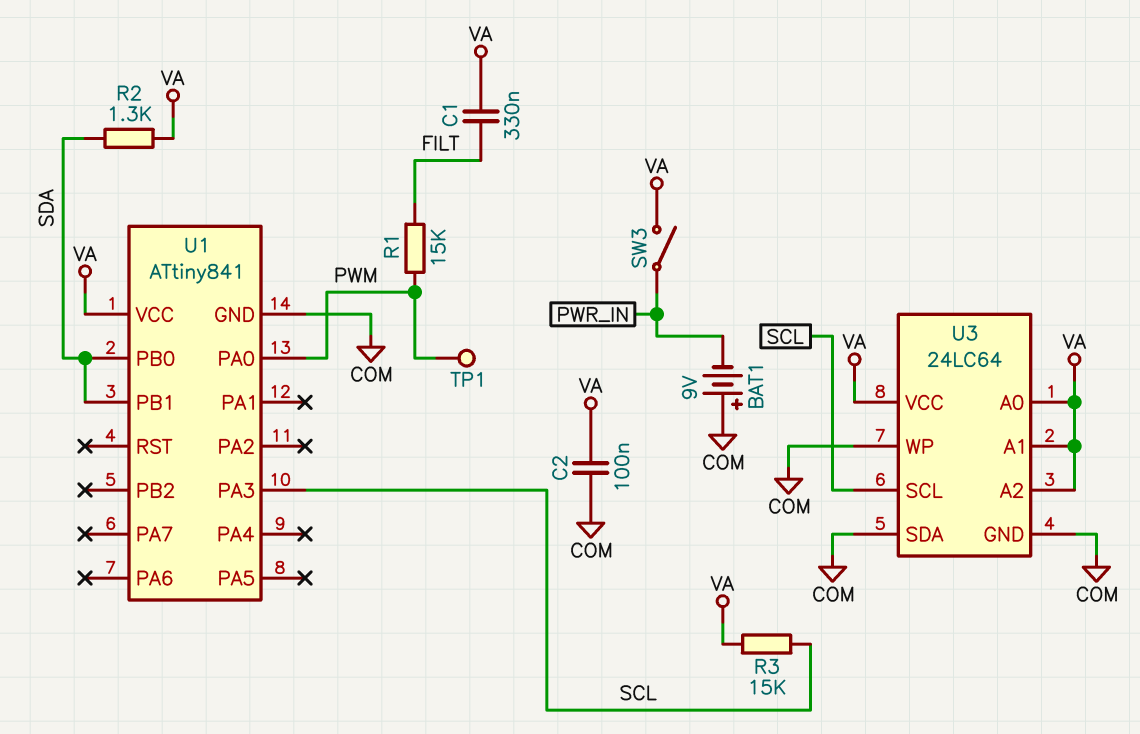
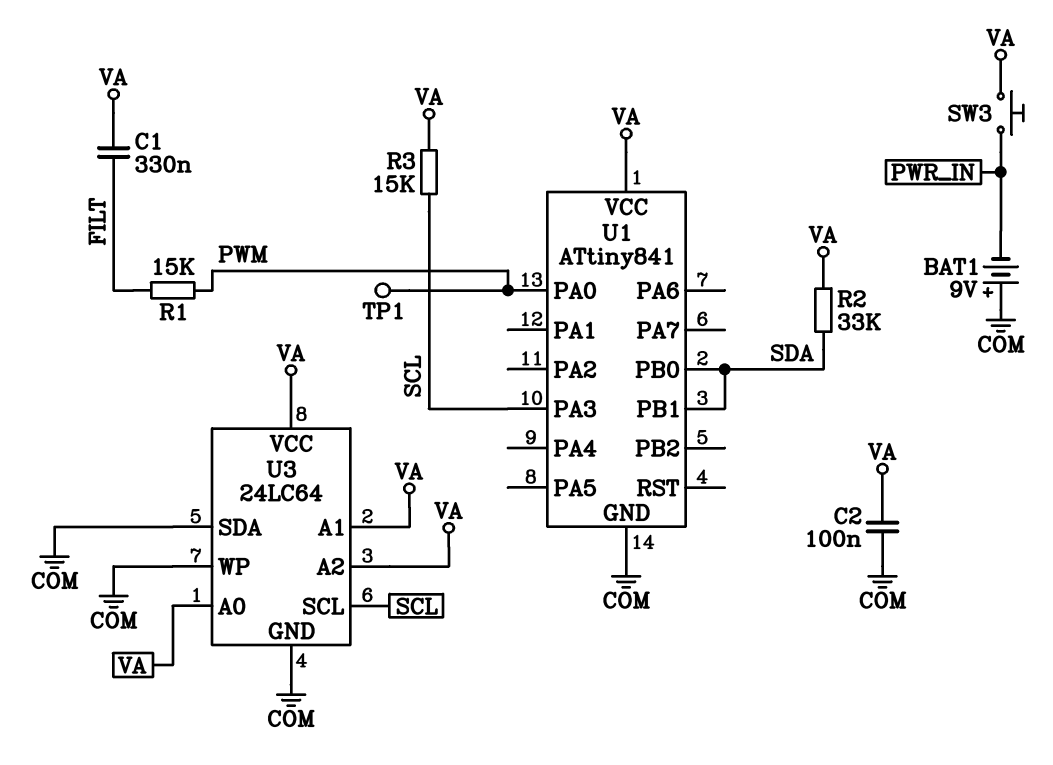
R2: 1.3k (SDA, VA) -> 33k (SDA, VA)
SW3: switch (PWR_IN, VA) -> button (PWR_IN, VA)

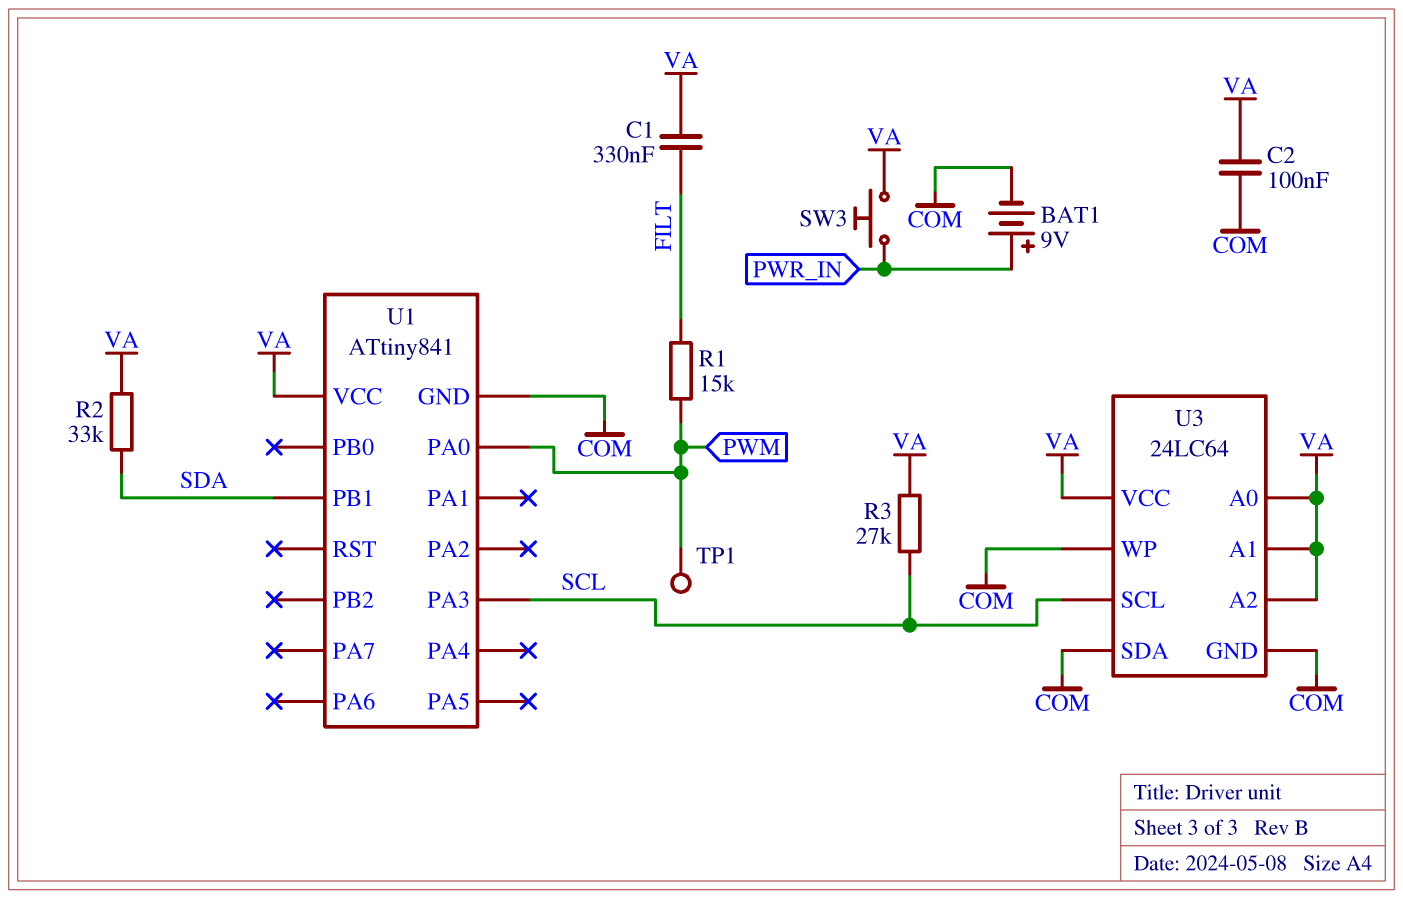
BAT1: 9V (plus COM, minus PWR_IN) -> 9V (plus PWR_IN, minus COM)
R3: 15k (SCL, VA) -> 27k (SCL, VA)
U1 pin PB0: SDA -> none

